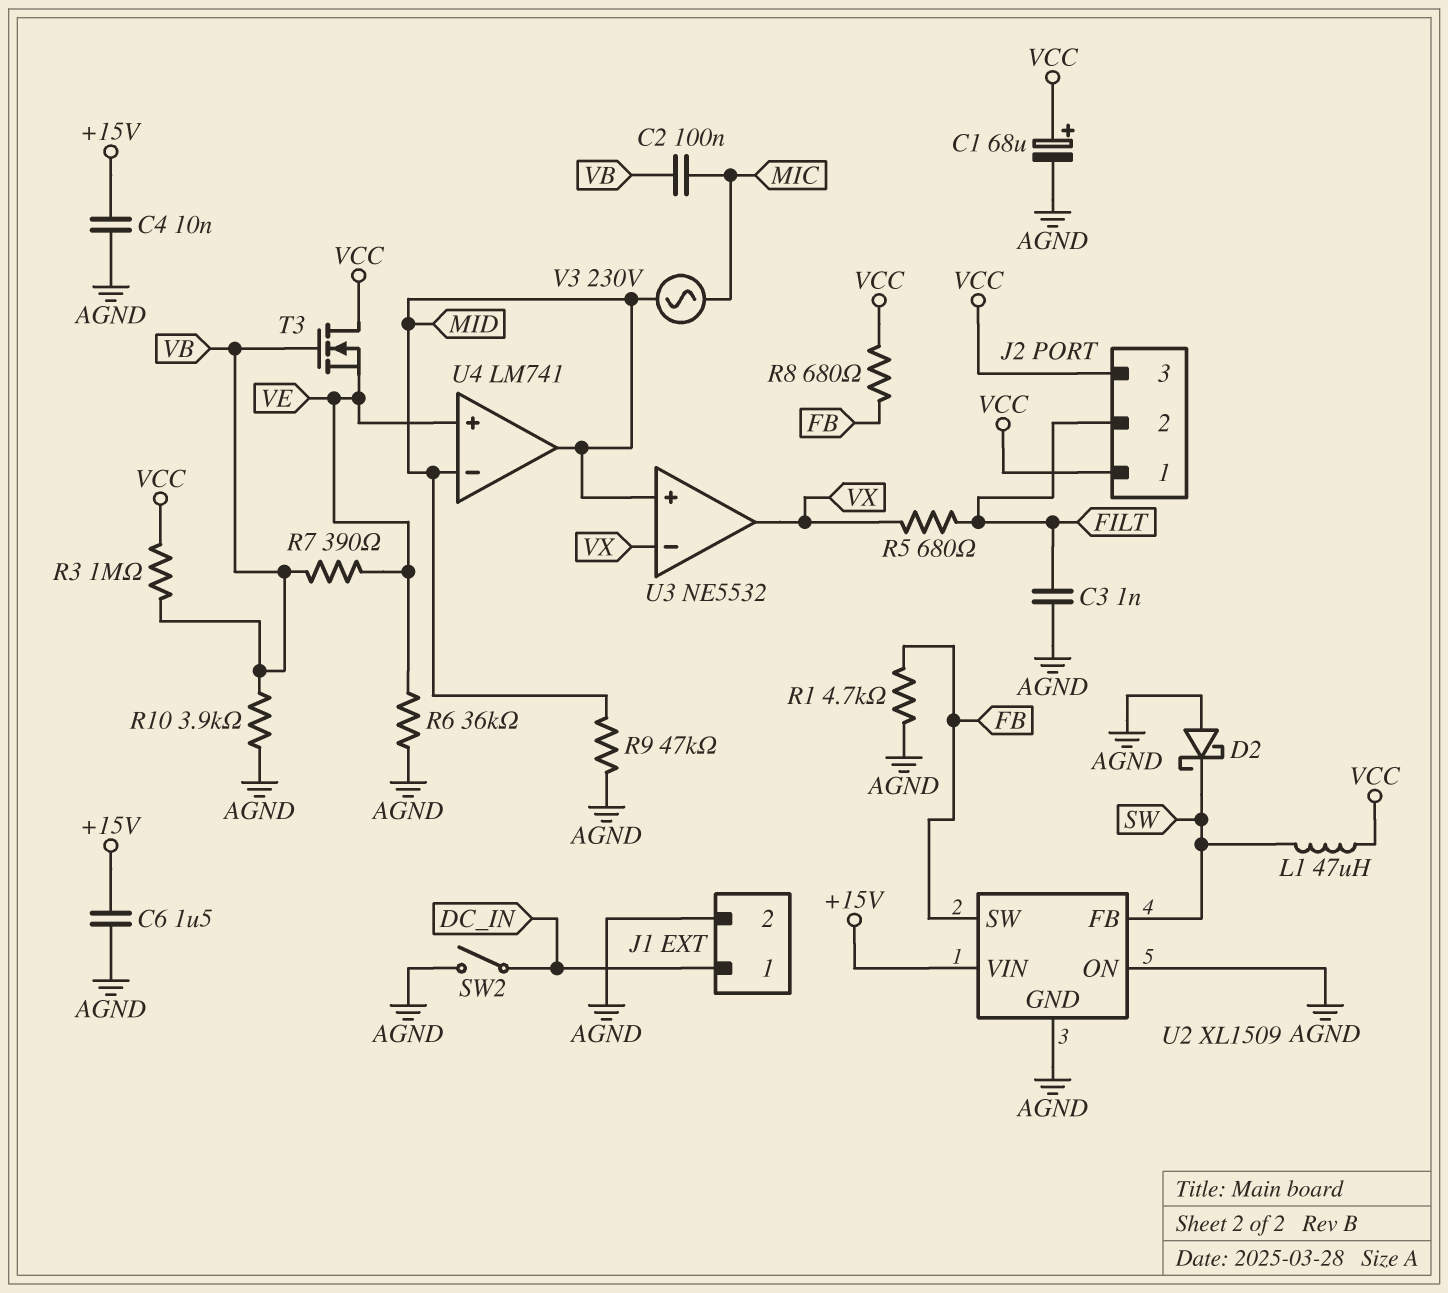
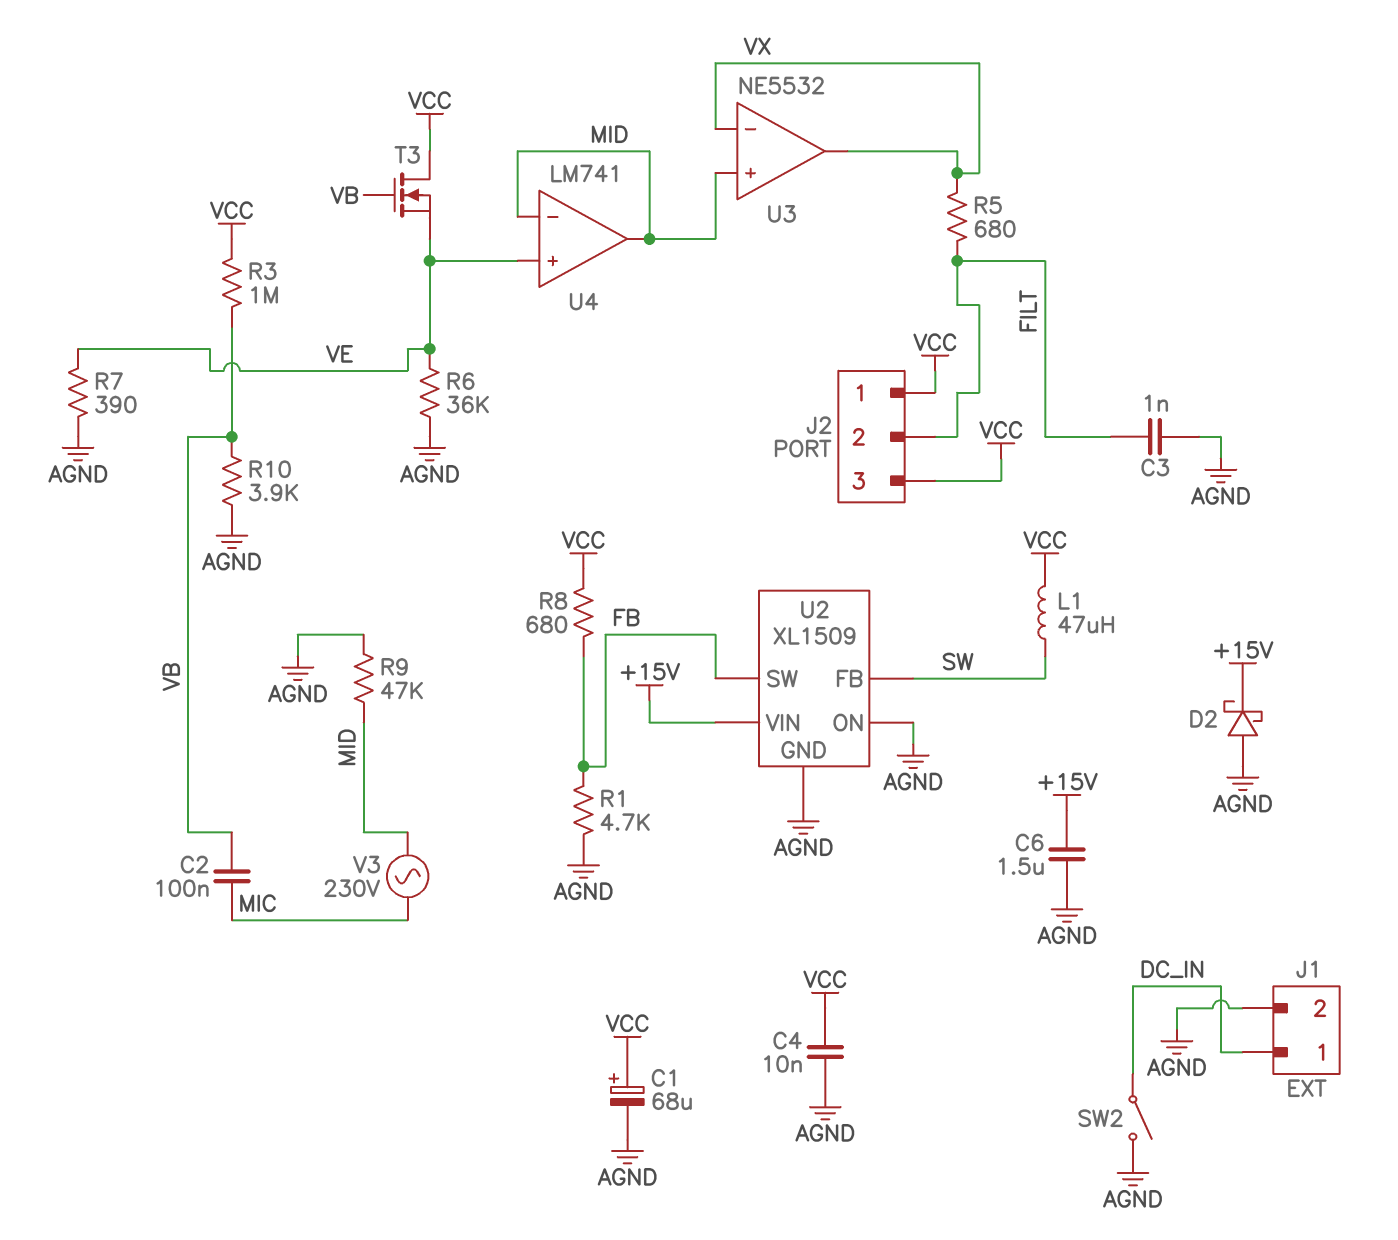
C4: 10nF (+15V, AGND) -> 10nF (AGND, VCC)
D2: schottky (A AGND, K SW) -> schottky (A AGND, K +15V)
R7: 390 (VB, VE) -> 390 (AGND, VE)

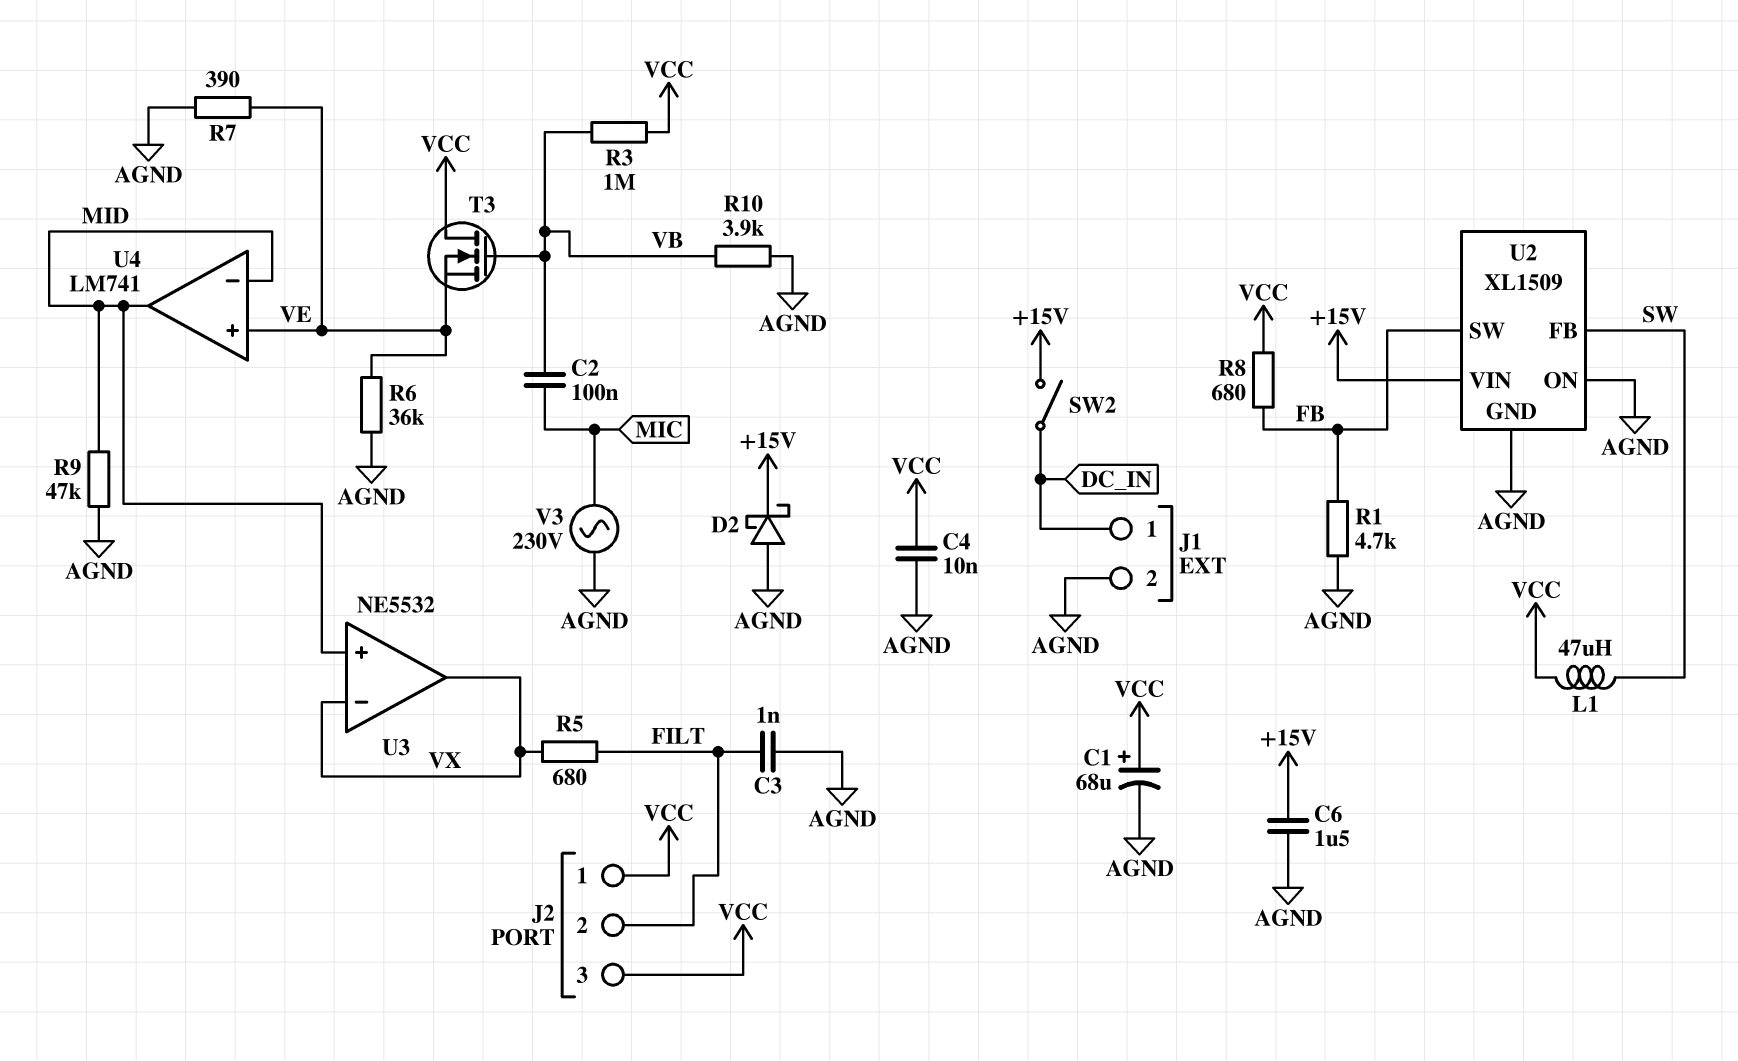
SW2: switch (AGND, DC_IN) -> switch (+15V, DC_IN)
V3: AC 230V (MIC, MID) -> AC 230V (AGND, MIC)

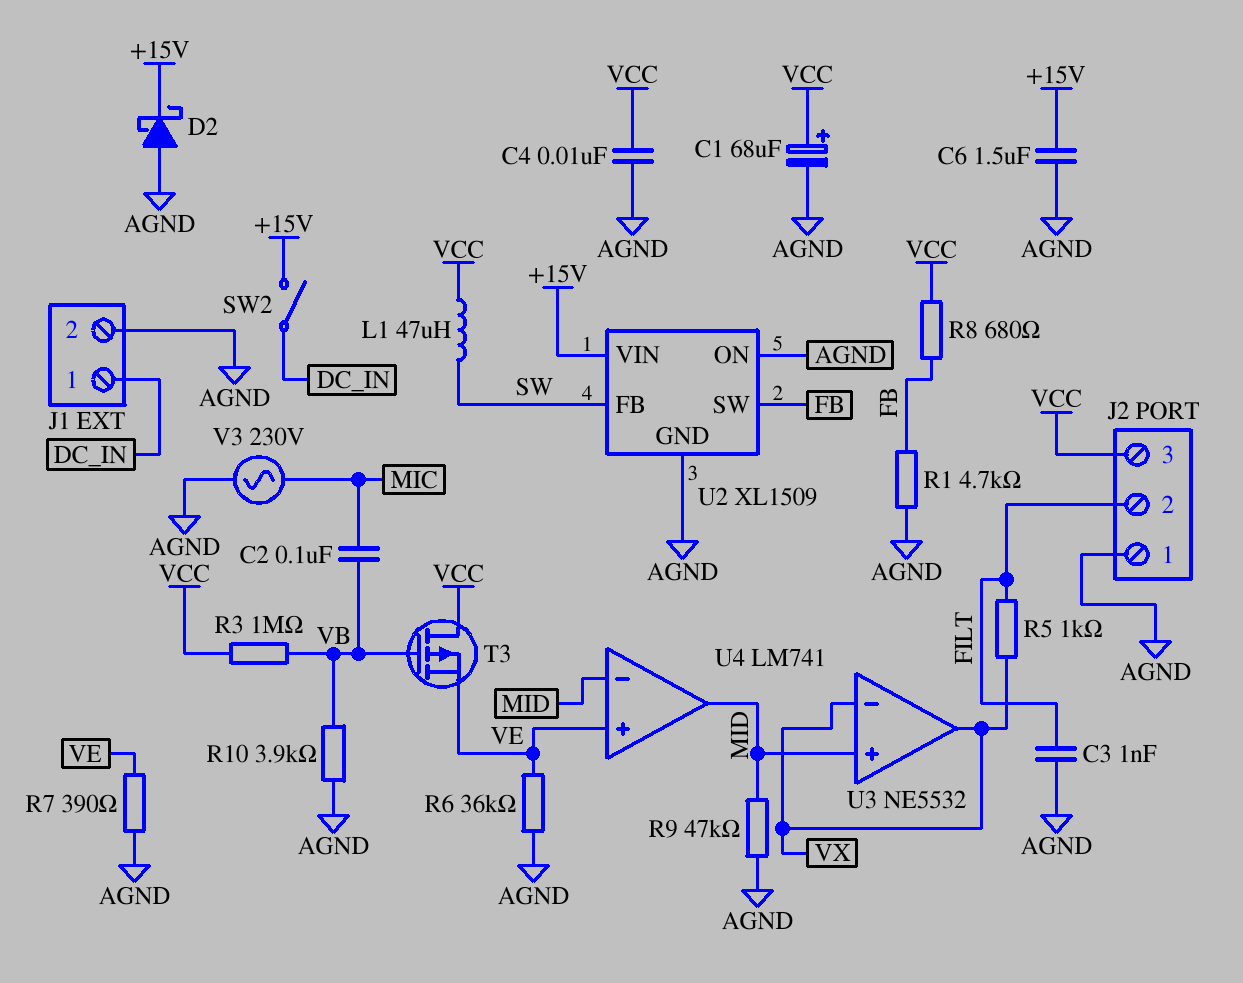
J2 pin 1: VCC -> AGND
R5: 680 (FILT, VX) -> 1k (FILT, VX)
T3: NMOS (G VB, D VCC, S VE) -> PMOS (G VB, D VCC, S VE)

